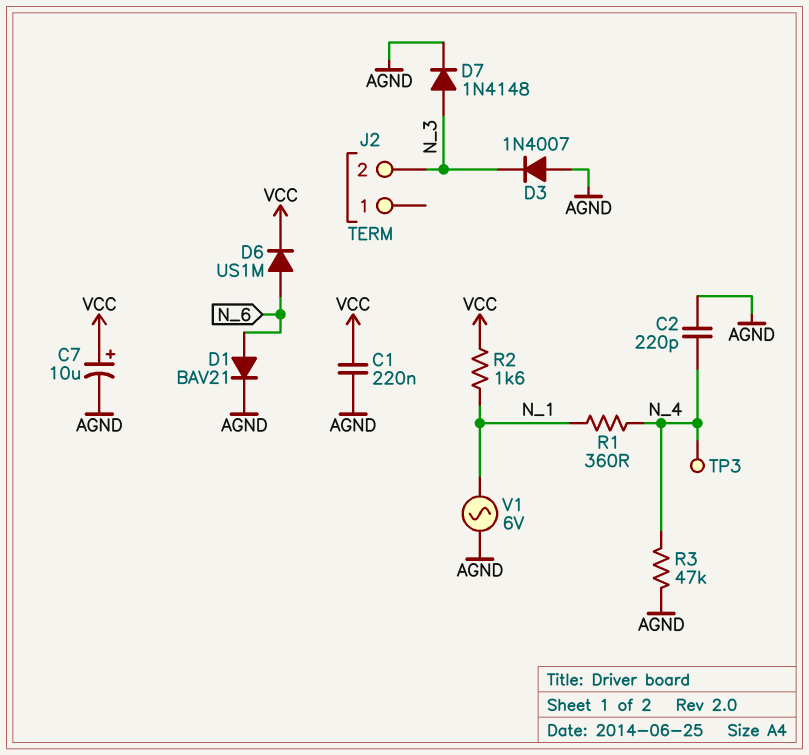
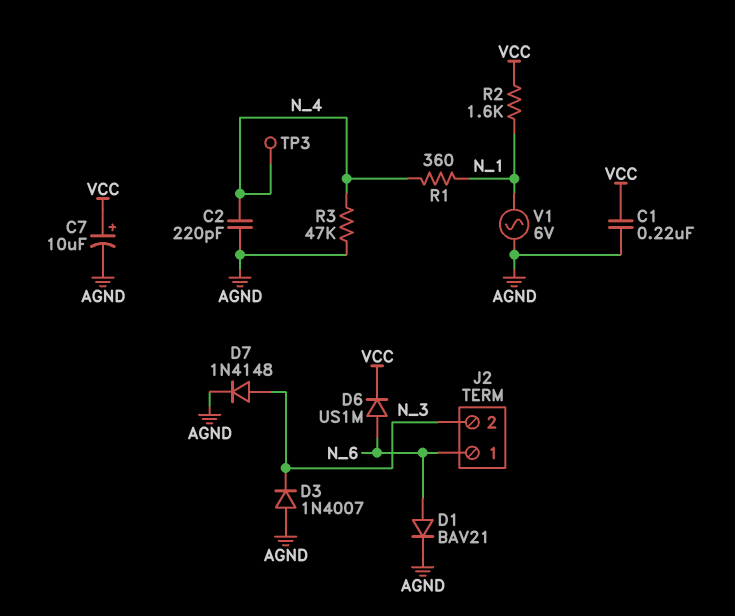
J2 pin 1: none -> N_6

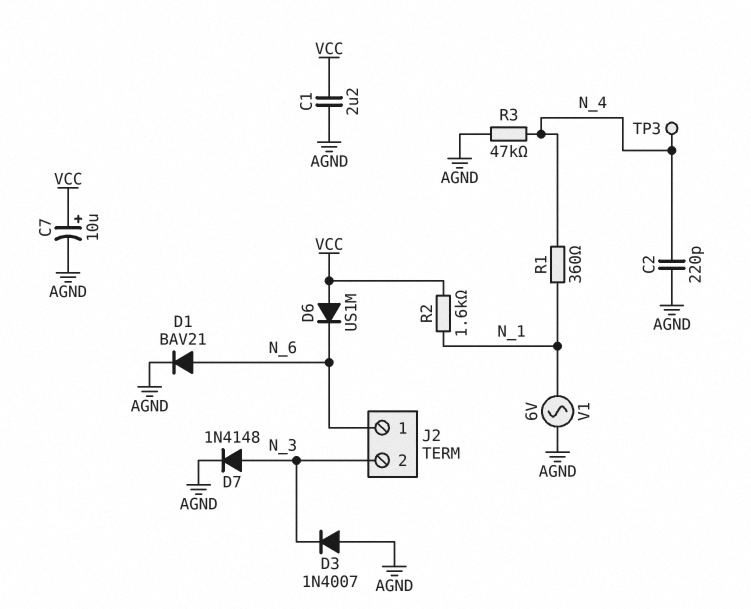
C1: 220nF (AGND, VCC) -> 2.2uF (AGND, VCC)
D6: diode US1M (A N_6, K VCC) -> diode US1M (A VCC, K N_6)

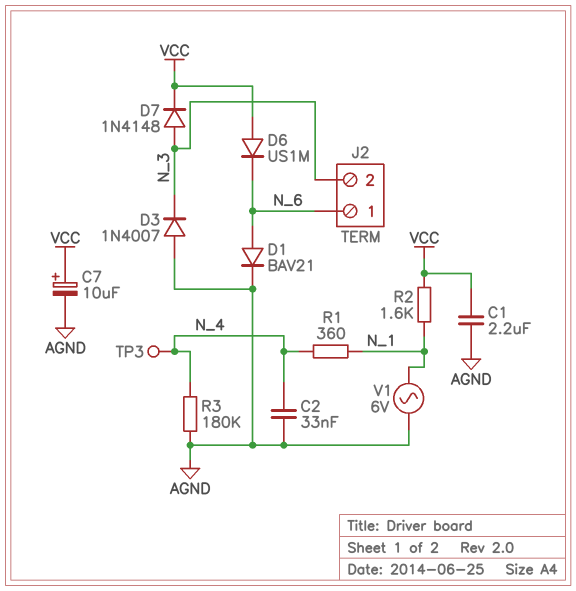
C2: 220pF (AGND, N_4) -> 33nF (AGND, N_4)
D7: diode 1N4148 (A N_3, K AGND) -> diode 1N4148 (A N_3, K VCC)
R3: 47k (AGND, N_4) -> 180k (AGND, N_4)

